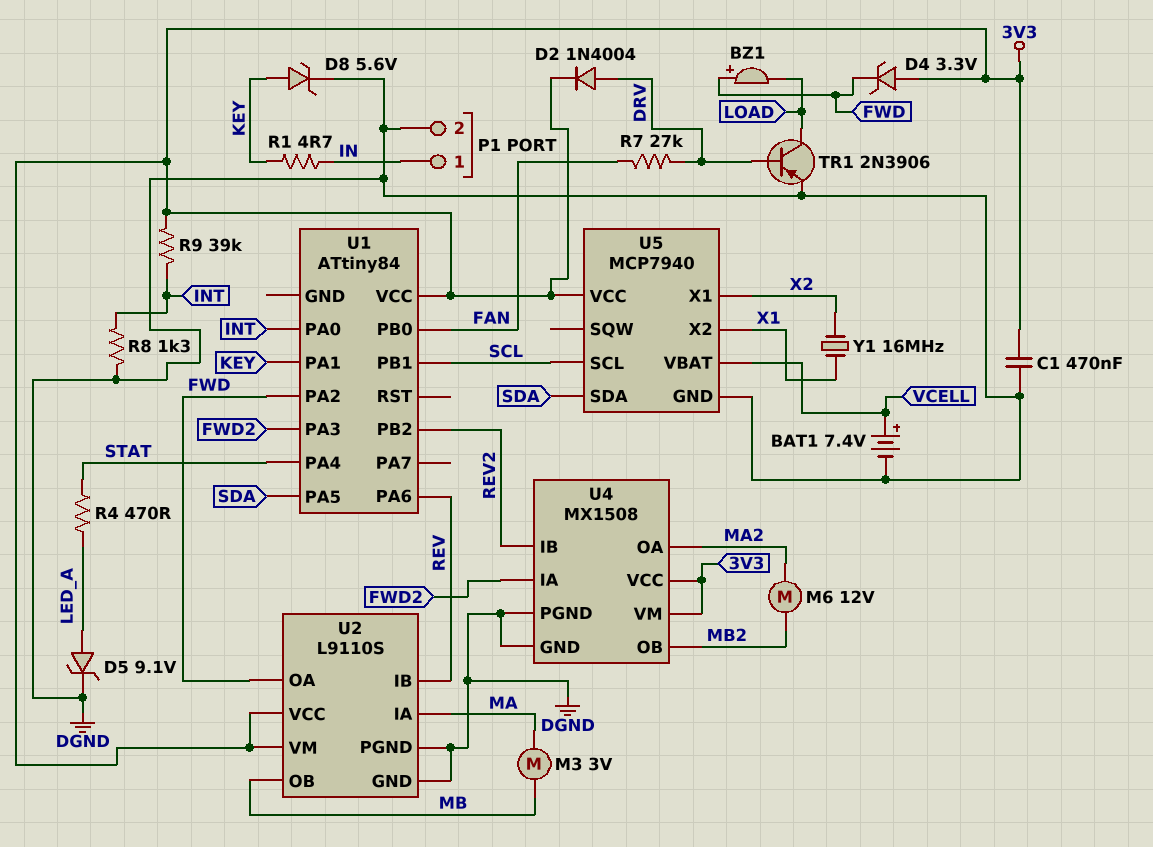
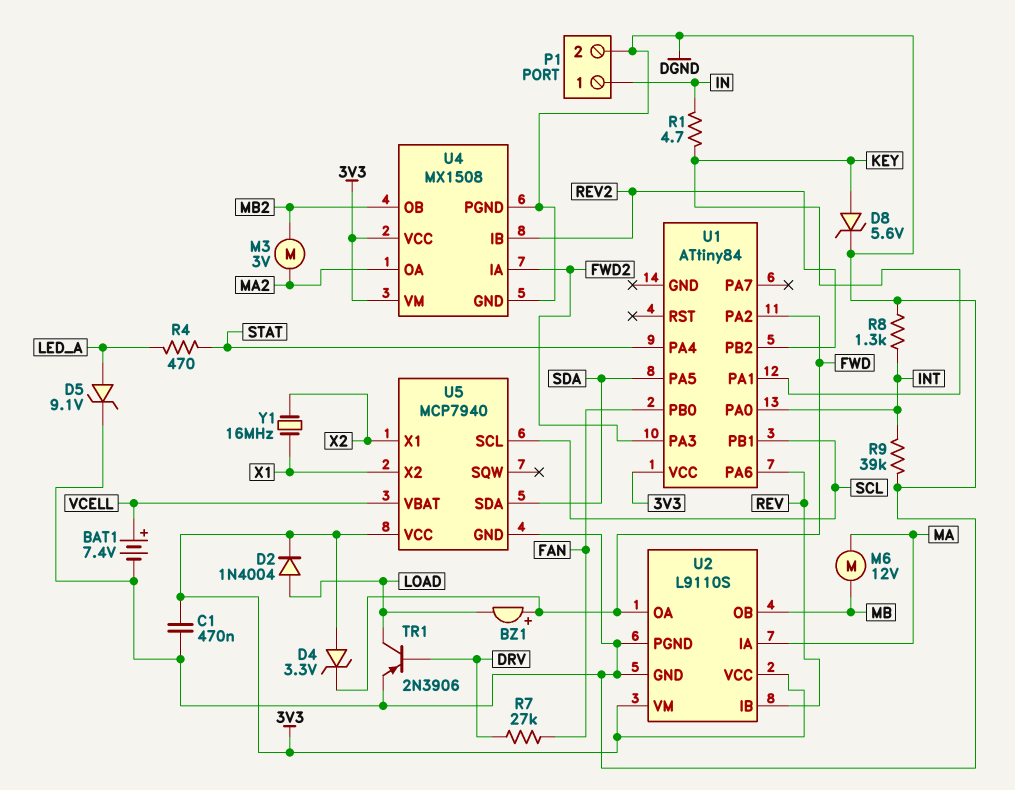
D2: diode 1N4004 (A DRV, K 3V3) -> diode 1N4004 (A LOAD, K 3V3)
M3: motor 3V (MA, MB) -> motor 3V (MA2, MB2)
M6: motor 12V (MA2, MB2) -> motor 12V (MA, MB)
R9: 39k (3V3, INT) -> 39k (DGND, INT)

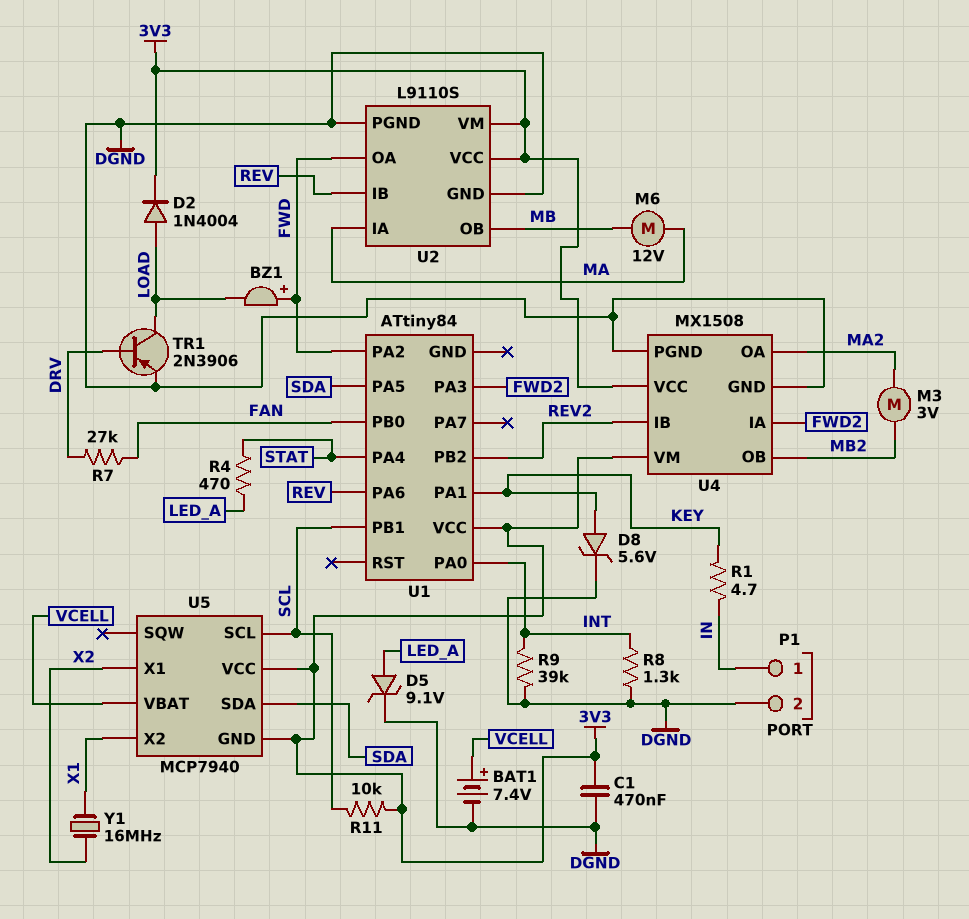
D4: zener 3.3V (A 3V3, K FWD) -> none
R11: none -> 10k (3V3, SCL)
U5 pin GND: DGND -> 3V3

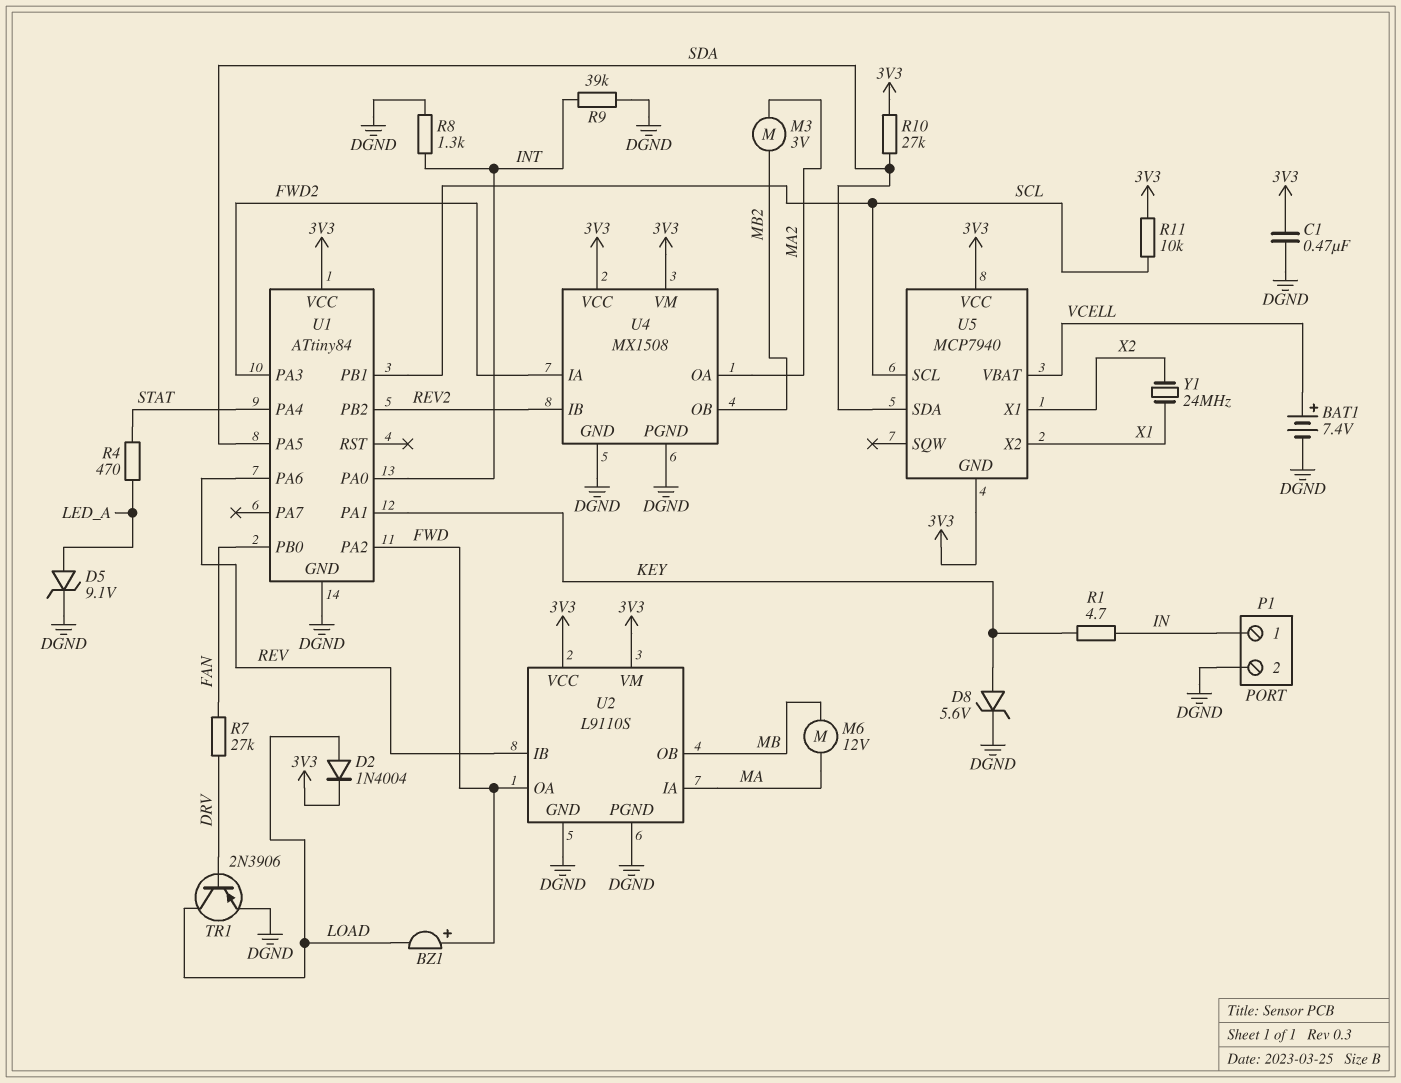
R10: none -> 27k (3V3, SDA)
U1 pin GND: none -> DGND
Y1: 16MHz (X1, X2) -> 24MHz (X1, X2)

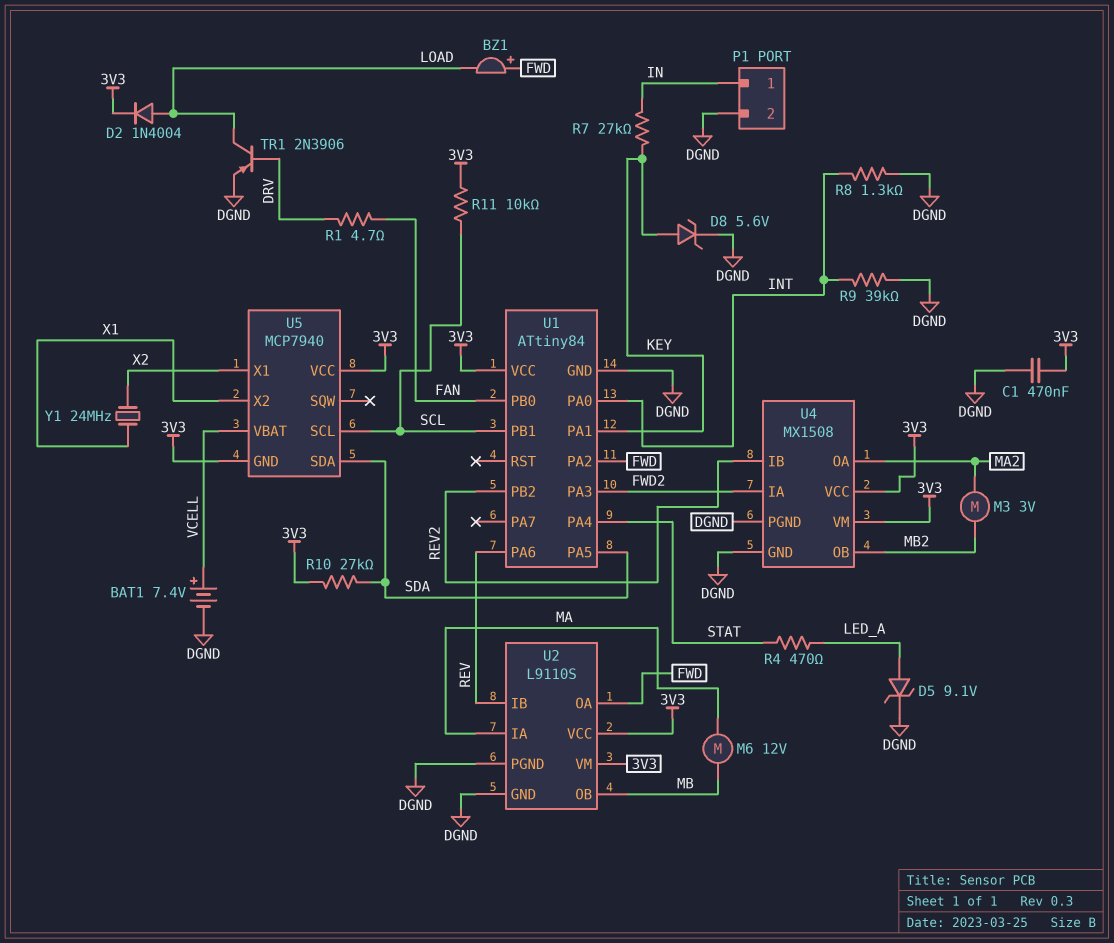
R1: 4.7 (IN, KEY) -> 4.7 (DRV, FAN)
R7: 27k (DRV, FAN) -> 27k (IN, KEY)

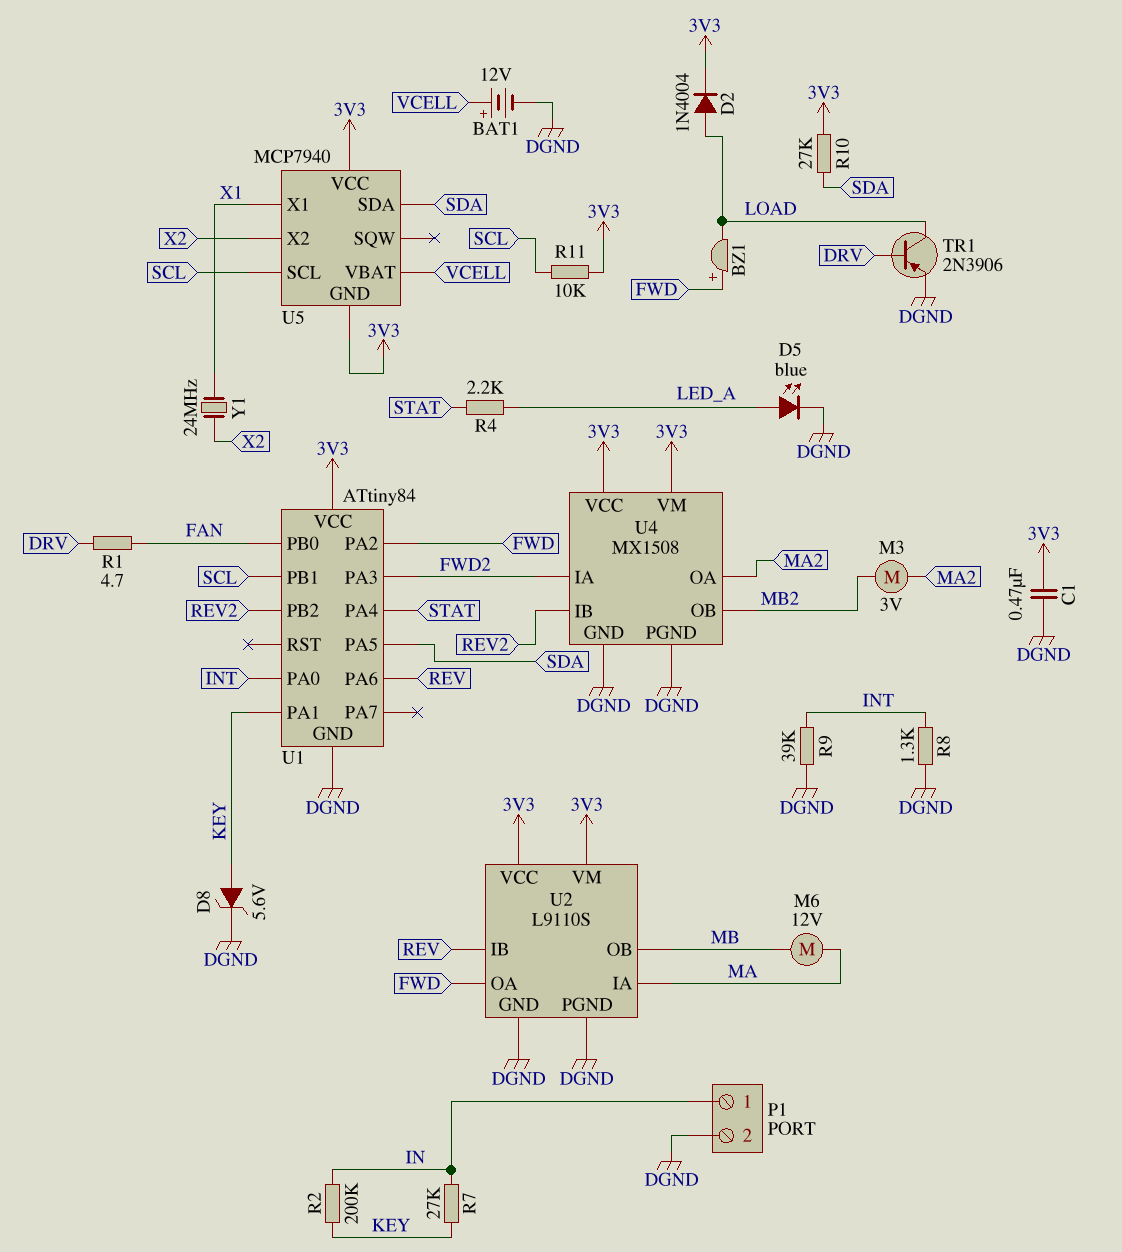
BAT1: 7.4V (plus VCELL, minus DGND) -> 12V (plus VCELL, minus DGND)
D5: zener 9.1V (A LED_A, K DGND) -> LED blue (A LED_A, K DGND)
R2: none -> 200k (IN, KEY)
R4: 470 (LED_A, STAT) -> 2.2k (LED_A, STAT)
U5 pin X1: X2 -> X1
U5 pin X2: X1 -> X2

